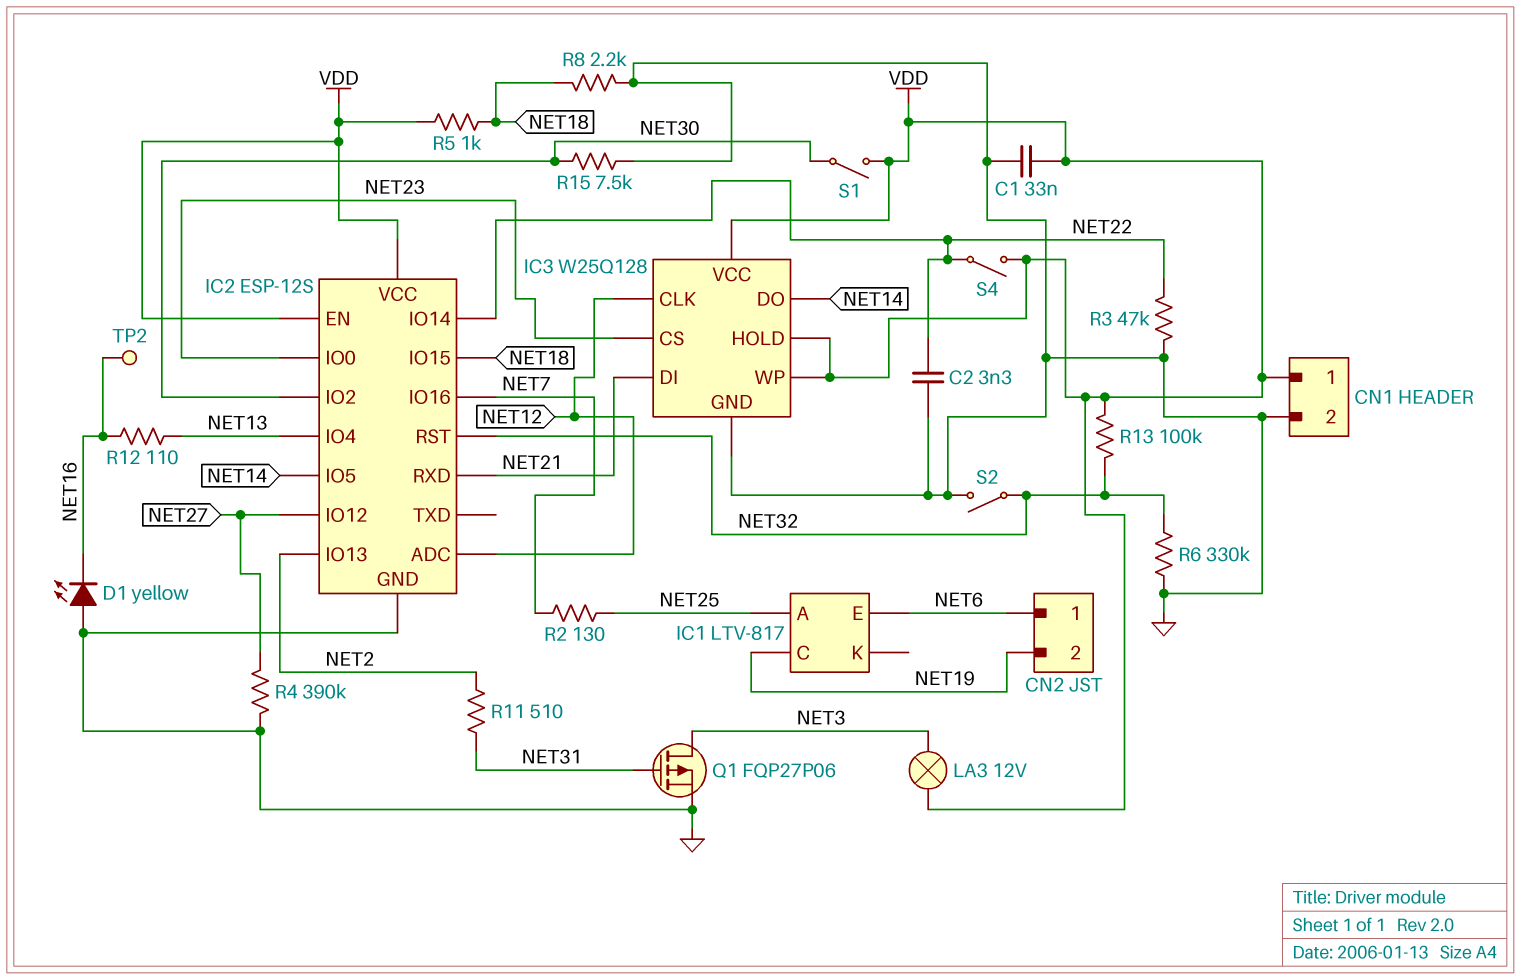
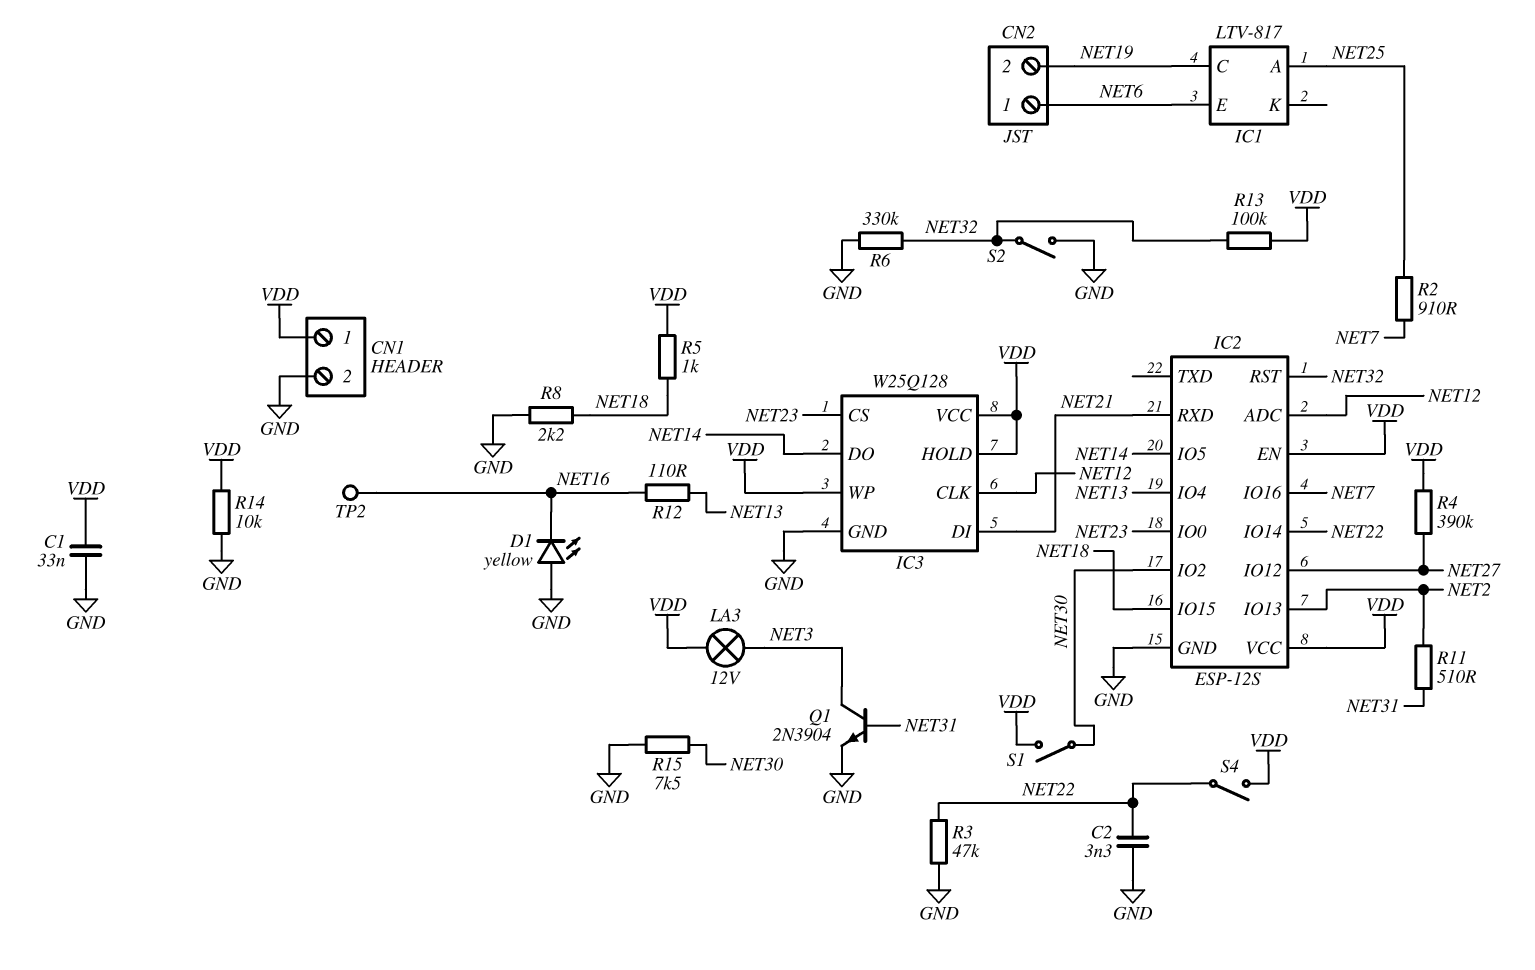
Q1: PMOS FQP27P06 (G NET31, D NET3, S GND) -> NPN 2N3904 (B NET31, C NET3, E GND)
R2: 130 (NET7, NET25) -> 910 (NET7, NET25)
R4: 390k (GND, NET27) -> 390k (NET27, VDD)
R14: none -> 10k (GND, VDD)

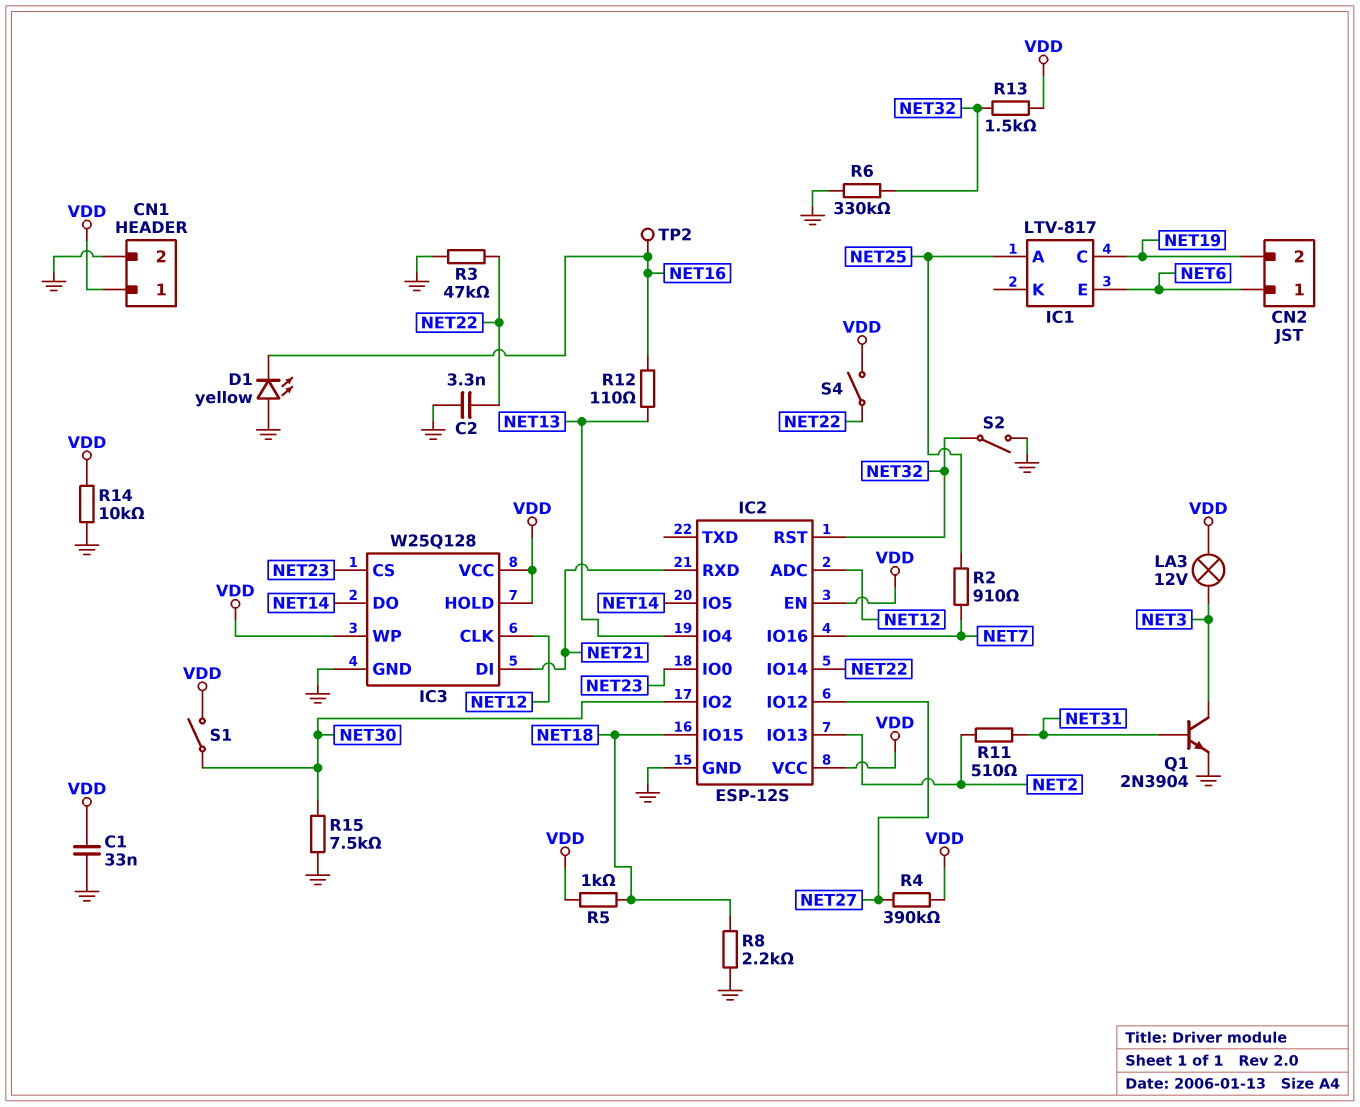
R13: 100k (NET32, VDD) -> 1.5k (NET32, VDD)

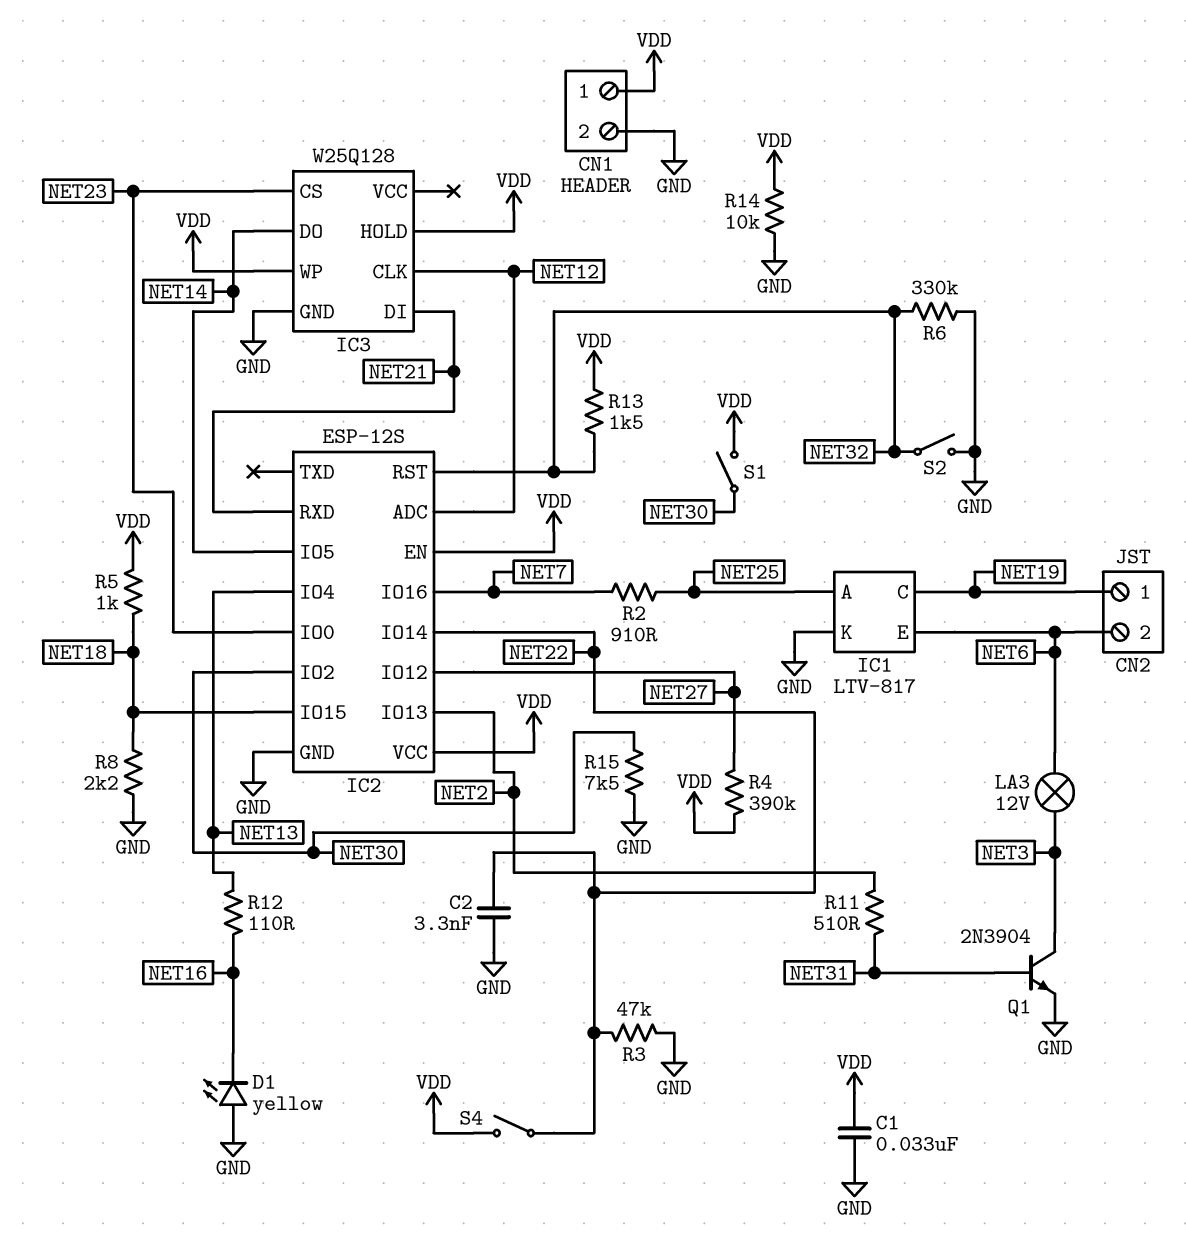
CN2 pin 1: NET6 -> NET19
CN2 pin 2: NET19 -> NET6
IC1 pin K: none -> GND
IC3 pin VCC: VDD -> none
LA3: lamp 12V (NET3, VDD) -> lamp 12V (NET3, NET6)
TP2: test point (NET16) -> none

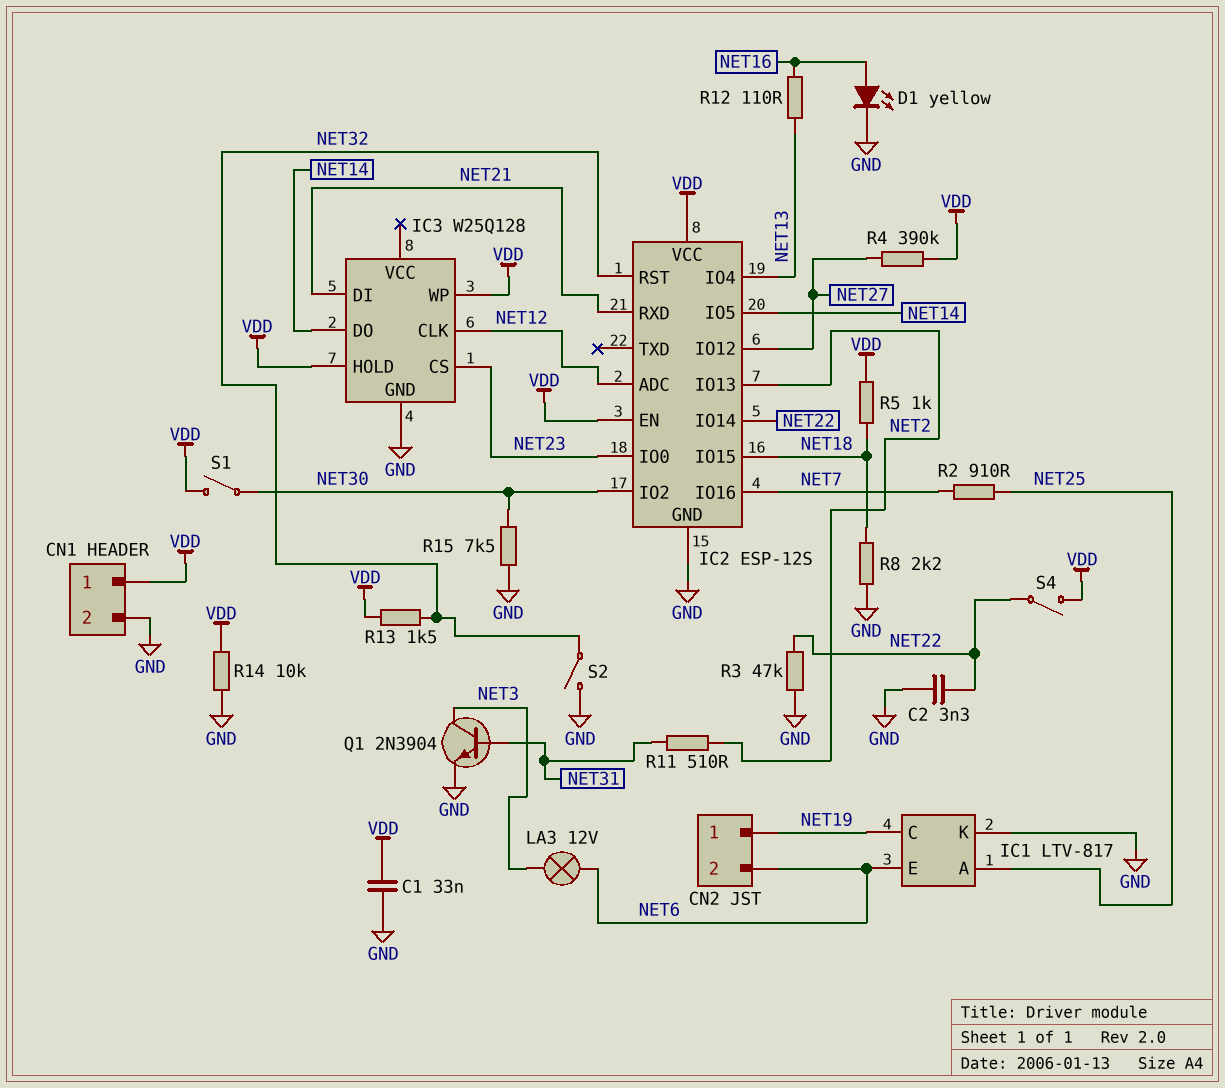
D1: LED yellow (A GND, K NET16) -> LED yellow (A NET16, K GND)
R6: 330k (GND, NET32) -> none

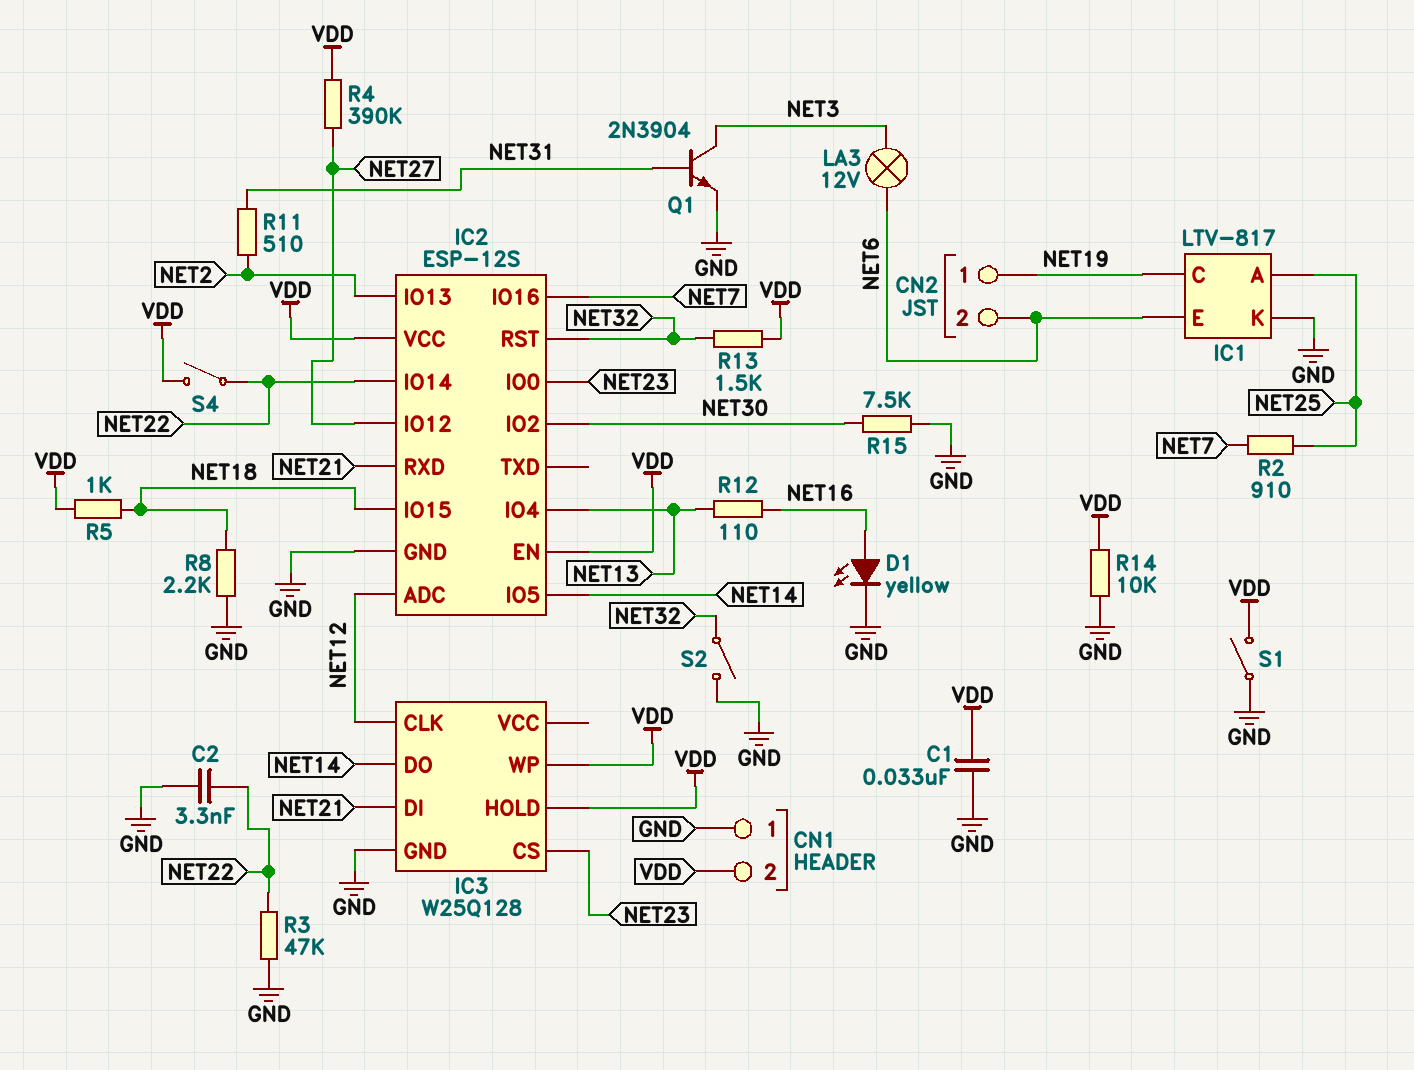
CN1 pin 1: VDD -> GND
CN1 pin 2: GND -> VDD
S1: switch (NET30, VDD) -> switch (GND, VDD)

